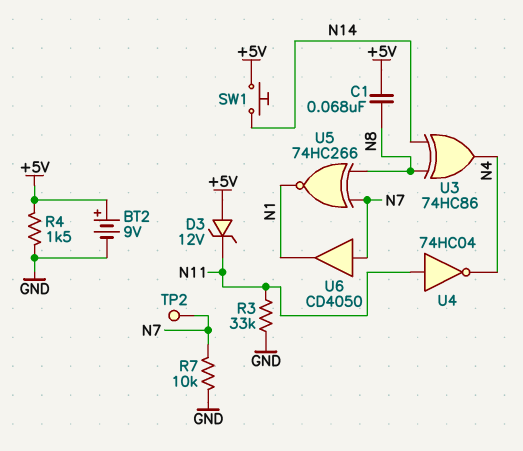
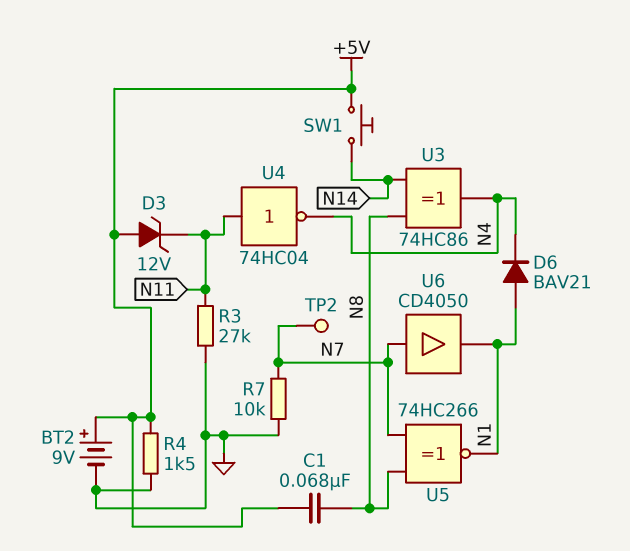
D6: none -> diode BAV21 (A N1, K N4)
R3: 33k (GND, N11) -> 27k (GND, N11)

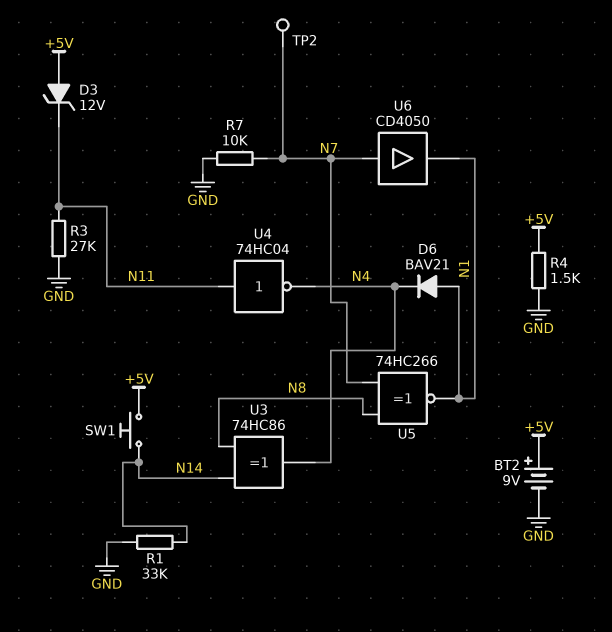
C1: 68nF (+5V, N8) -> none
R1: none -> 33k (GND, N14)

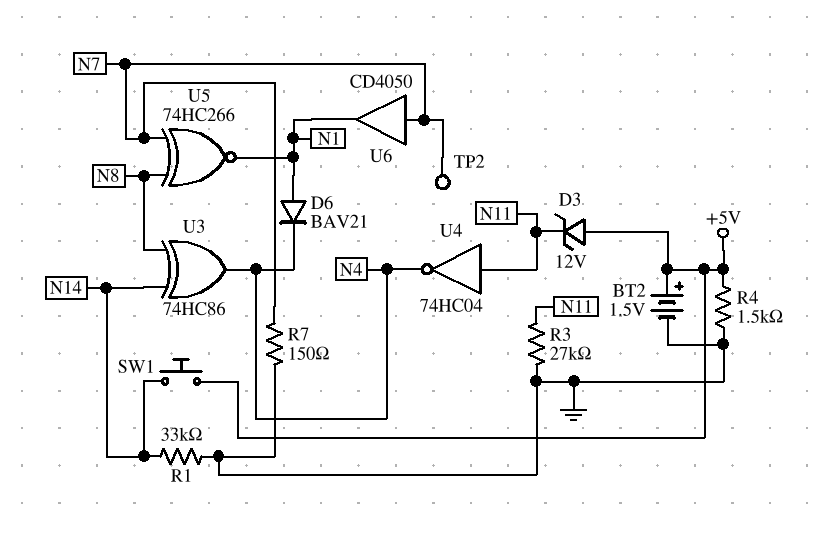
BT2: 9V (plus +5V, minus GND) -> 1.5V (plus +5V, minus GND)
R7: 10k (GND, N7) -> 150 (GND, N7)

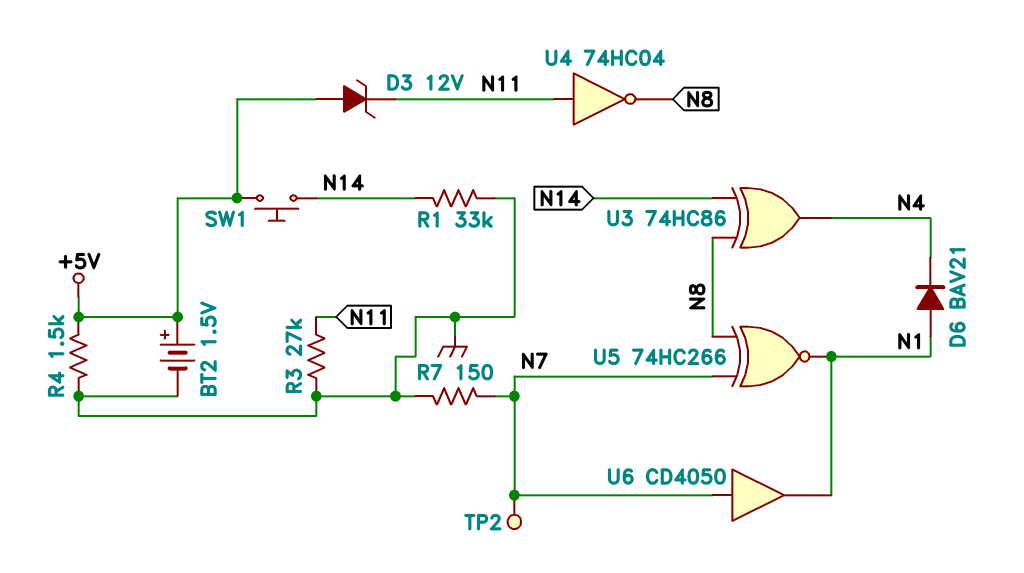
U4: NOT 74HC04 (in N11, out N4) -> NOT 74HC04 (in N11, out N8)

